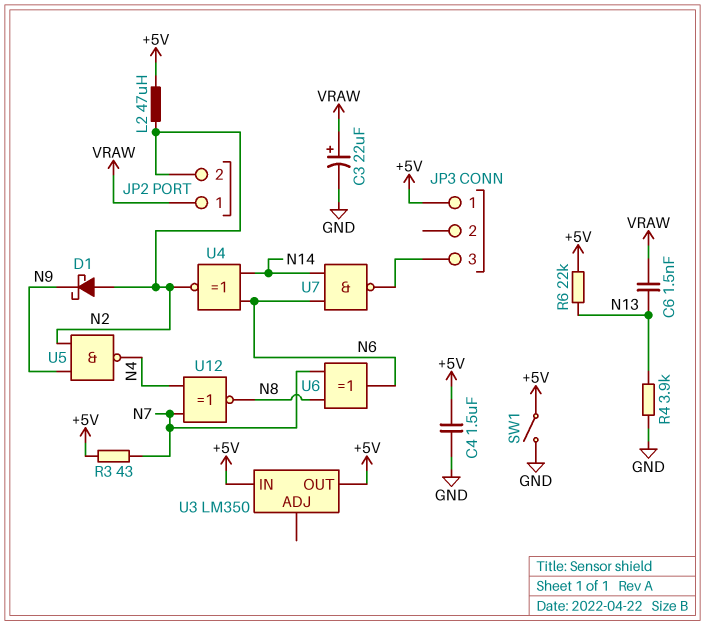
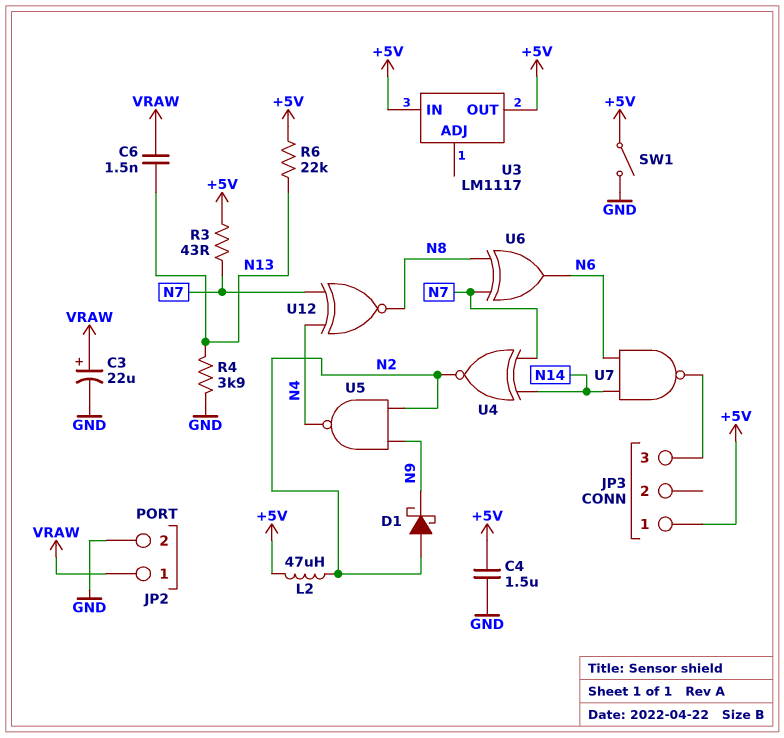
JP2 pin 2: N2 -> GND
U3: LM350 -> LM1117
U4: XNOR (in N6, in N14, out N2) -> XNOR (in N7, in N14, out N2)

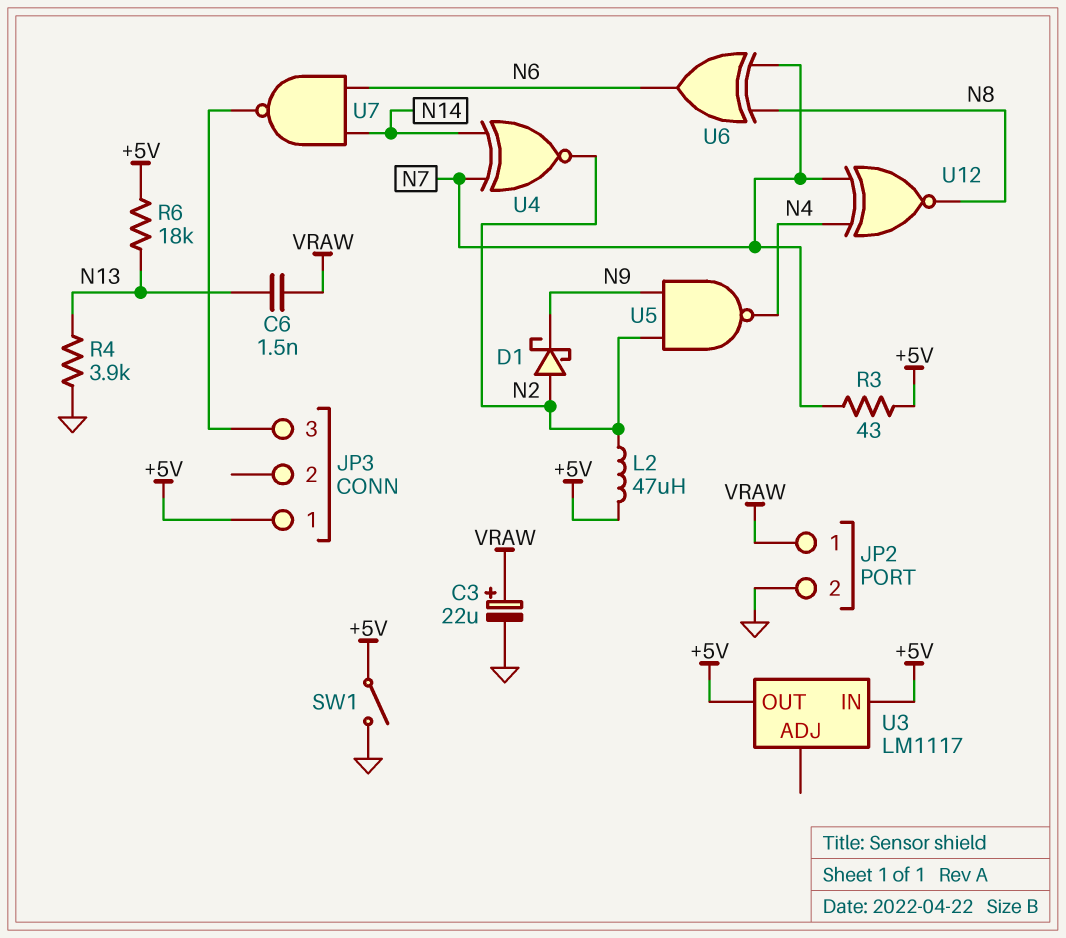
C4: 1.5uF (+5V, GND) -> none
R6: 22k (+5V, N13) -> 18k (+5V, N13)

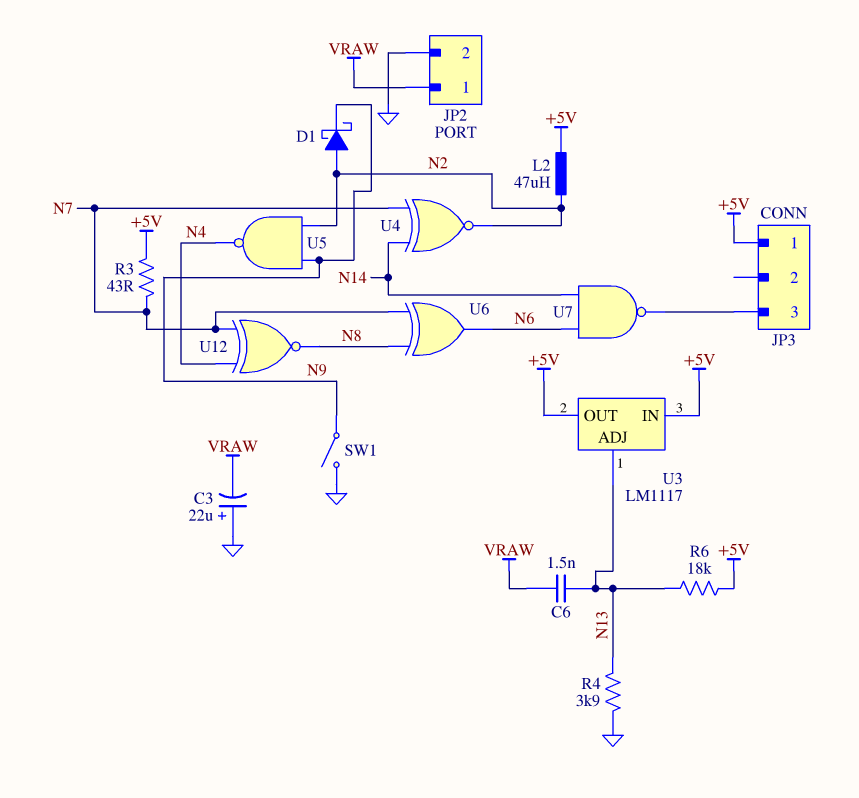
C3: 22uF (plus VRAW, minus GND) -> 22uF (plus GND, minus VRAW)
SW1: switch (+5V, GND) -> switch (GND, N9)
U3 pin ADJ: none -> N13

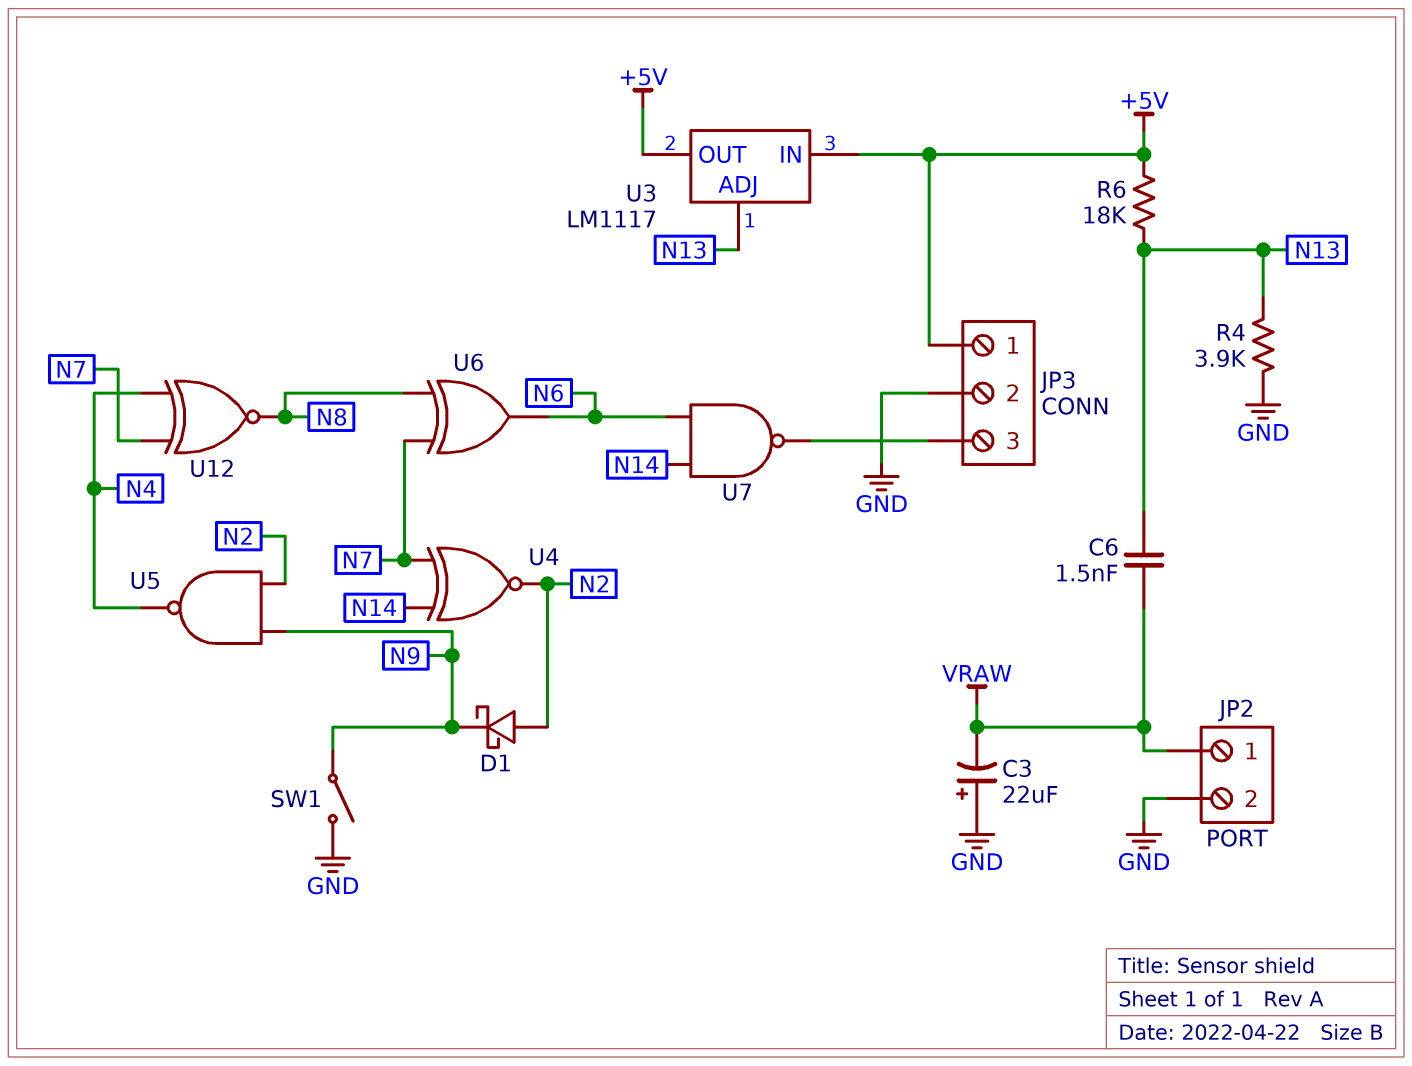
JP3 pin 2: none -> GND
L2: 47uH (+5V, N2) -> none
R3: 43 (+5V, N7) -> none

